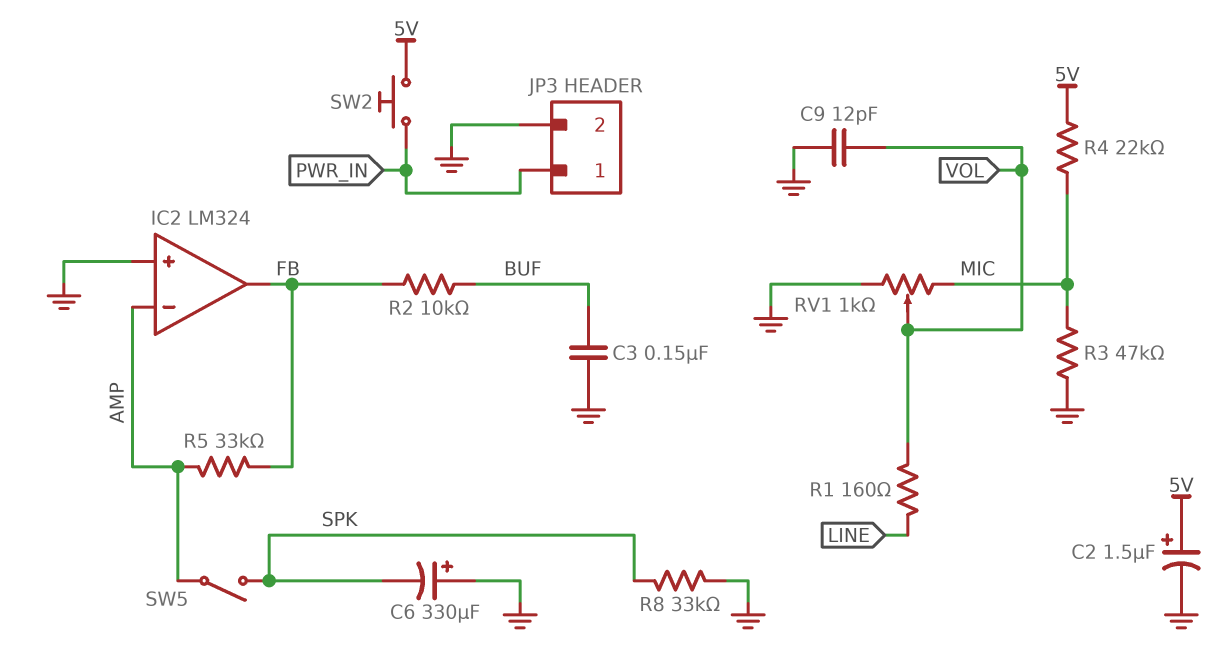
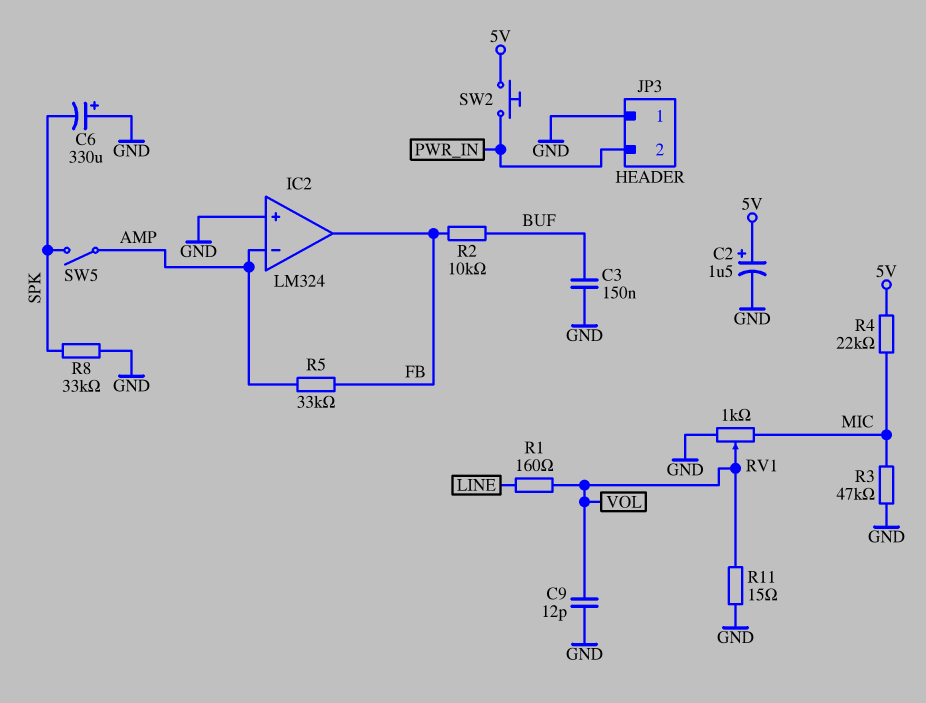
JP3 pin 1: PWR_IN -> GND
JP3 pin 2: GND -> PWR_IN
R11: none -> 15 (GND, VOL)

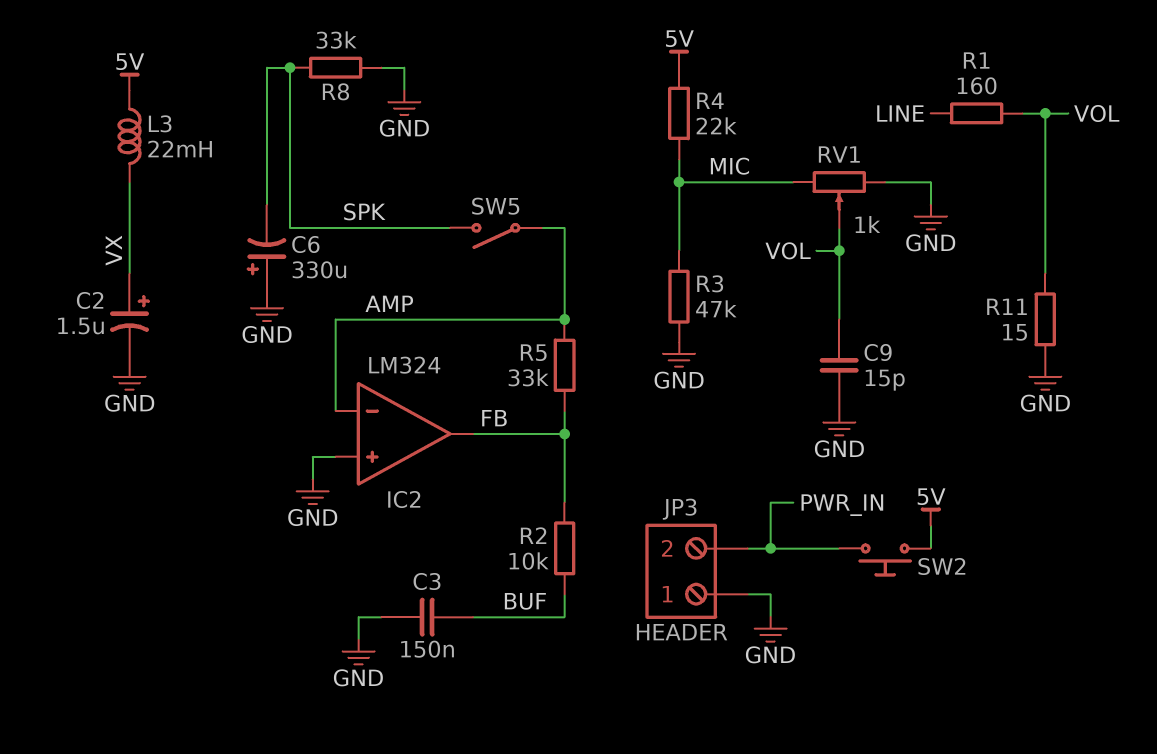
C2: 1.5uF (plus 5V, minus GND) -> 1.5uF (plus VX, minus GND)
C9: 12pF (GND, VOL) -> 15pF (GND, VOL)
L3: none -> 22mH (5V, VX)

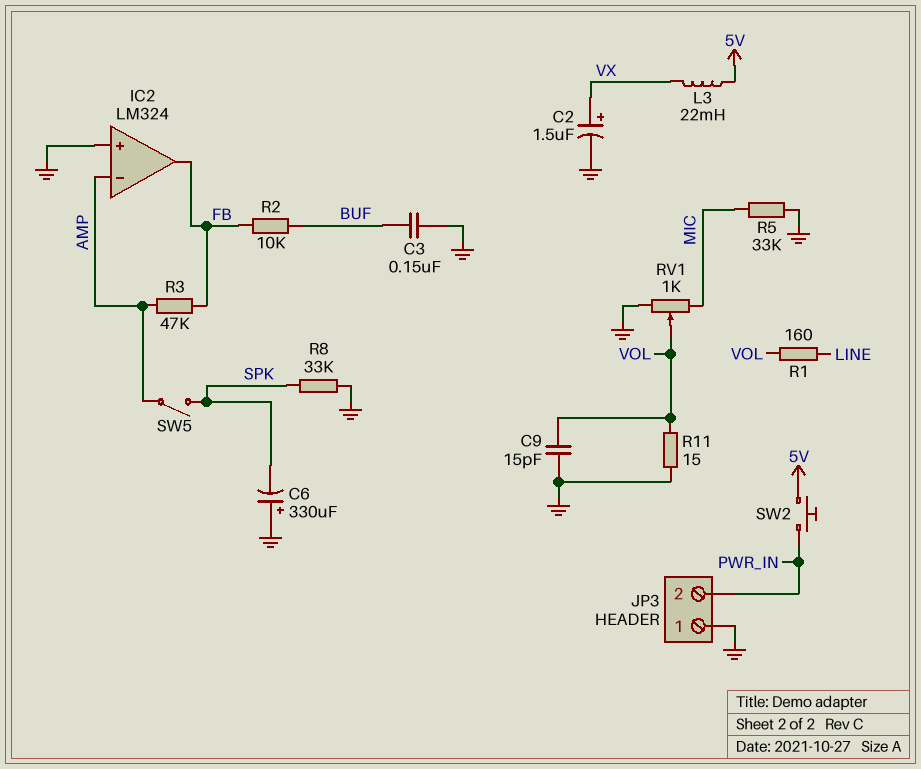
R3: 47k (GND, MIC) -> 47k (AMP, FB)
R4: 22k (5V, MIC) -> none
R5: 33k (AMP, FB) -> 33k (GND, MIC)

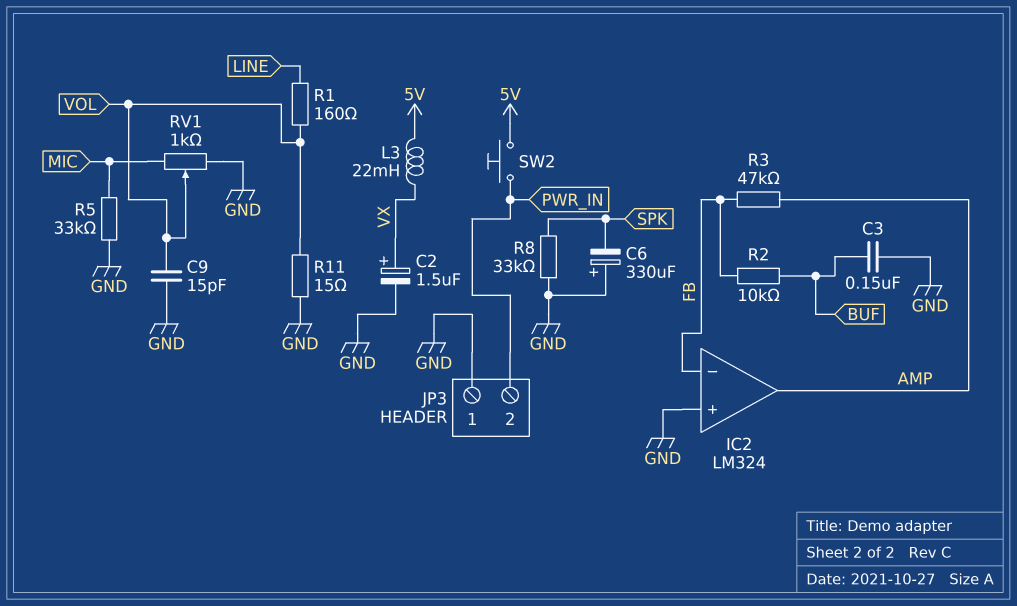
IC2 pin in-: AMP -> FB
IC2 pin out: FB -> AMP
SW5: switch (AMP, SPK) -> none

